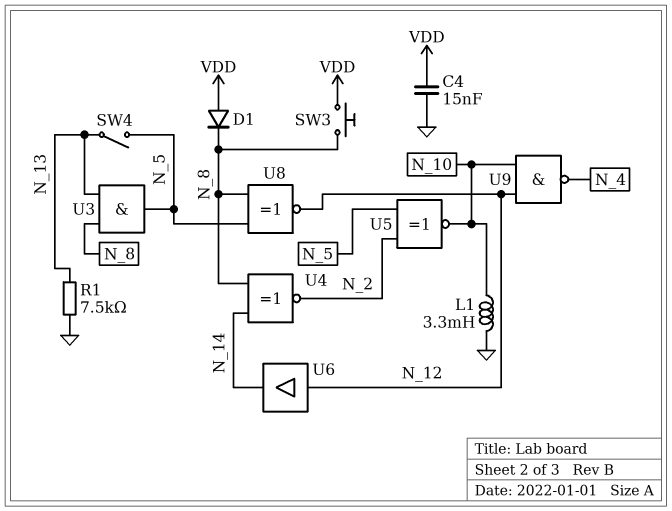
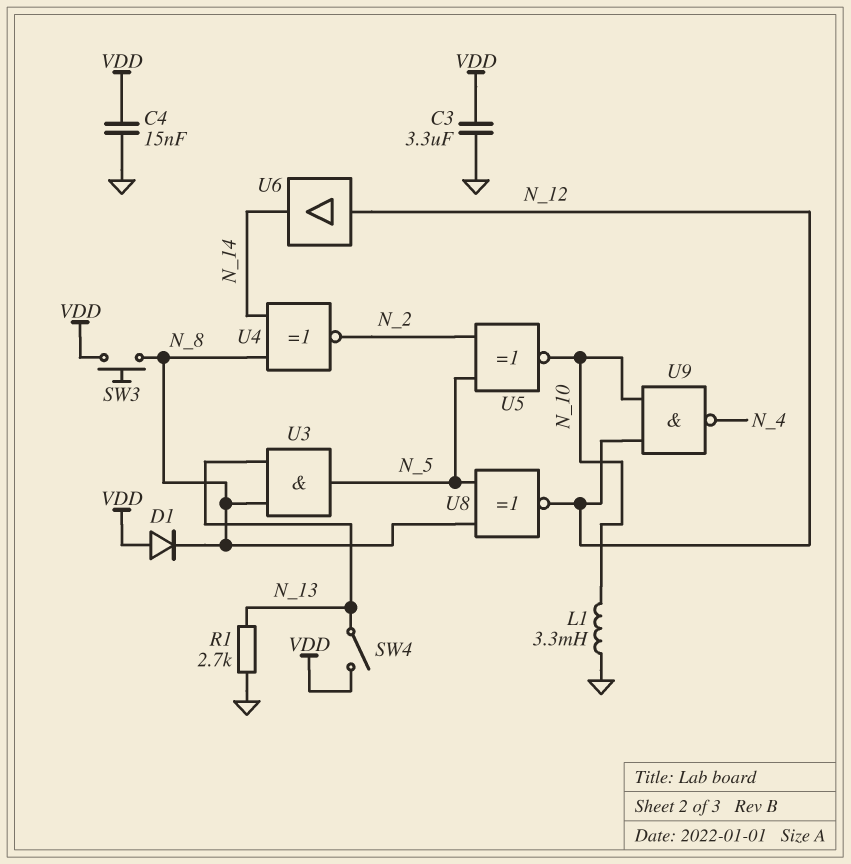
C3: none -> 3.3uF (GND, VDD)
R1: 7.5k (GND, N_13) -> 2.7k (GND, N_13)
SW4: switch (N_5, N_13) -> switch (N_13, VDD)

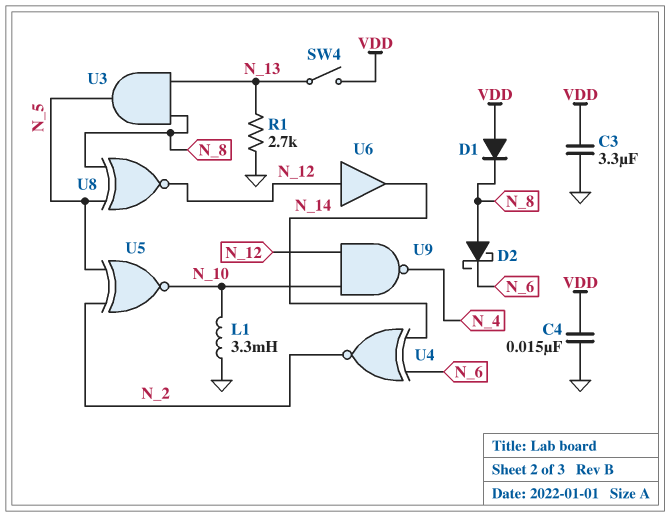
D2: none -> schottky (A N_8, K N_6)
SW3: button (N_8, VDD) -> none
U4: XNOR (in N_8, in N_14, out N_2) -> XNOR (in N_6, in N_14, out N_2)

